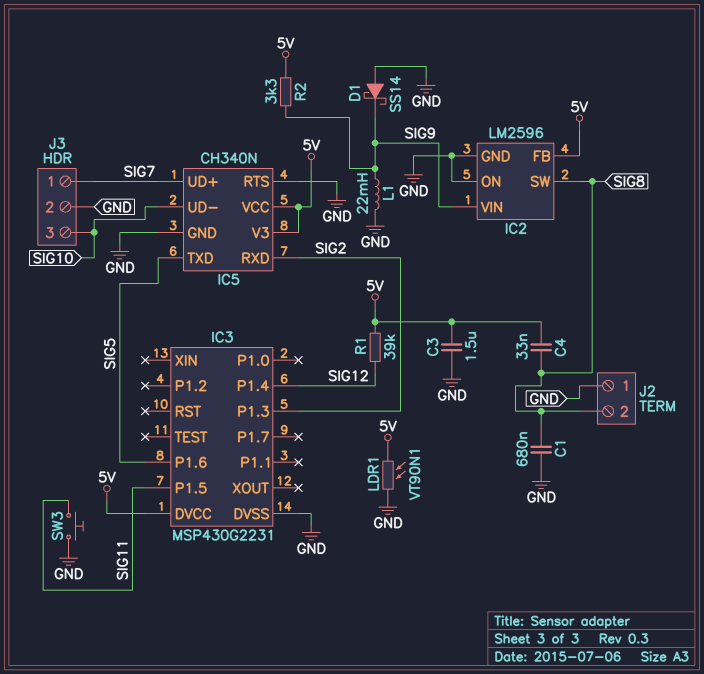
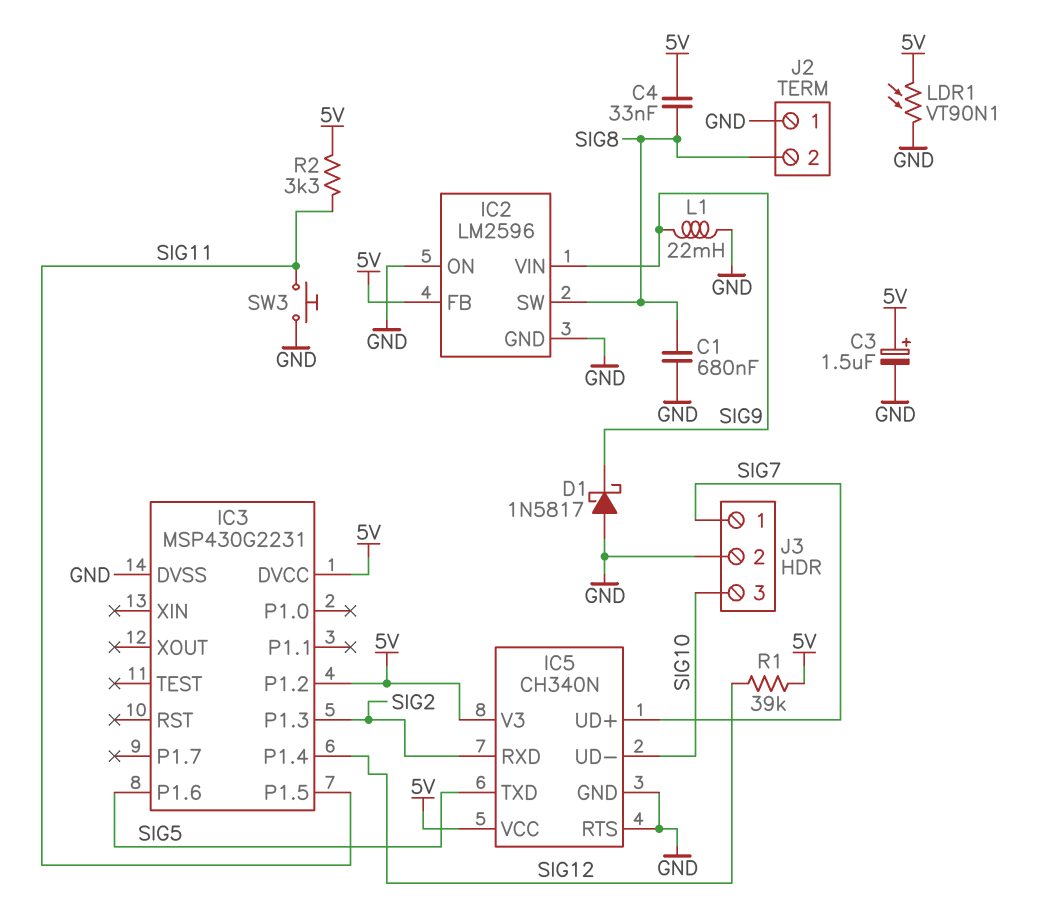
C3: 1.5uF (5V, GND) -> 1.5uF (plus 5V, minus GND)
D1: schottky SS14 (A GND, K SIG9) -> schottky 1N5817 (A GND, K SIG9)
IC3 pin P1.2: none -> 5V
R2: 3.3k (5V, SIG9) -> 3.3k (5V, SIG11)

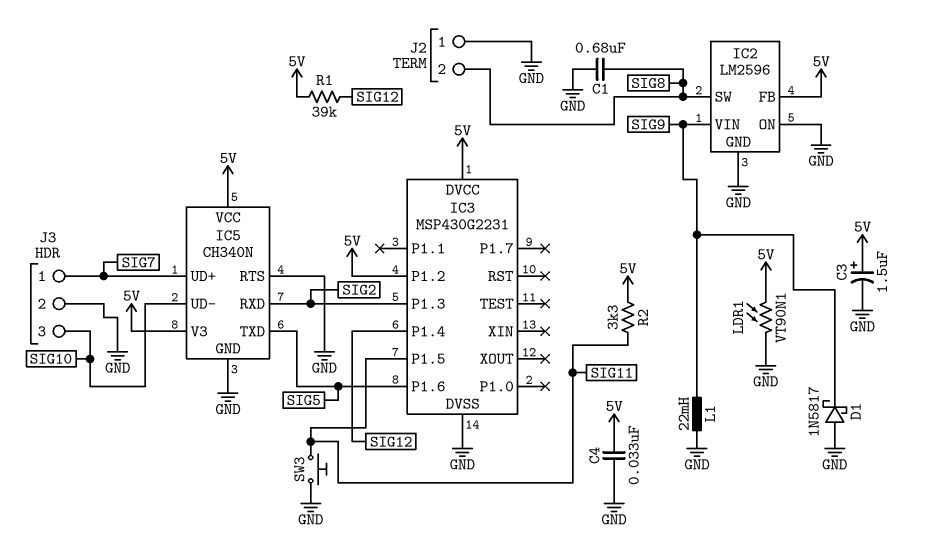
C4: 33nF (5V, SIG8) -> 33nF (5V, GND)

